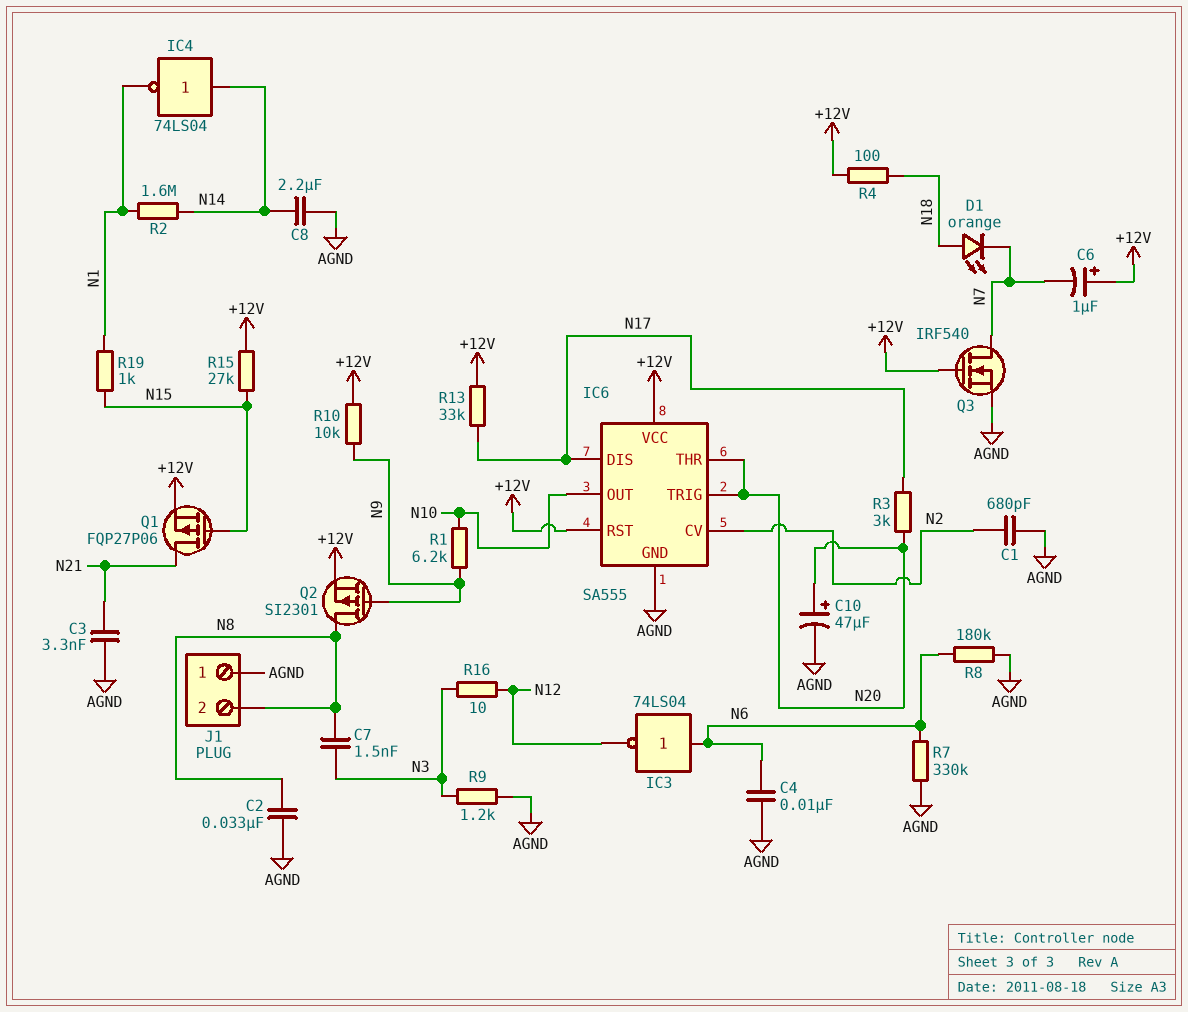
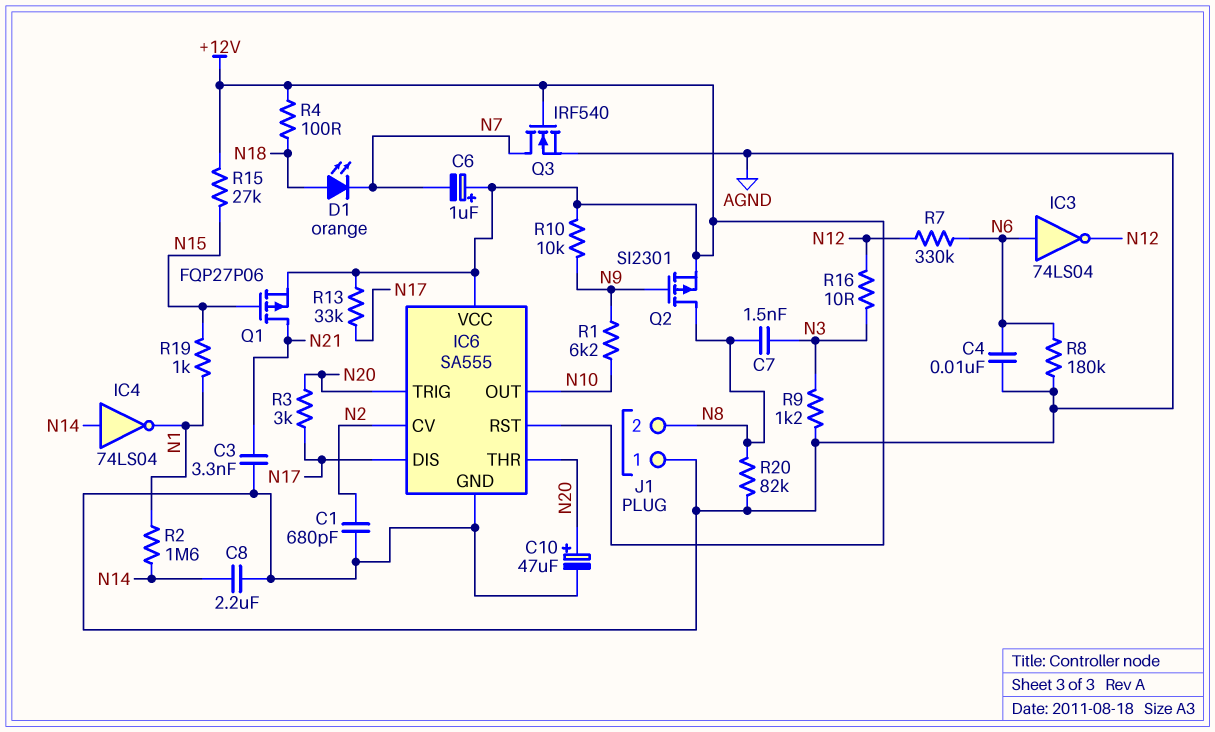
C2: 33nF (AGND, N8) -> none
R7: 330k (AGND, N6) -> 330k (N6, N12)
R20: none -> 82k (AGND, N8)

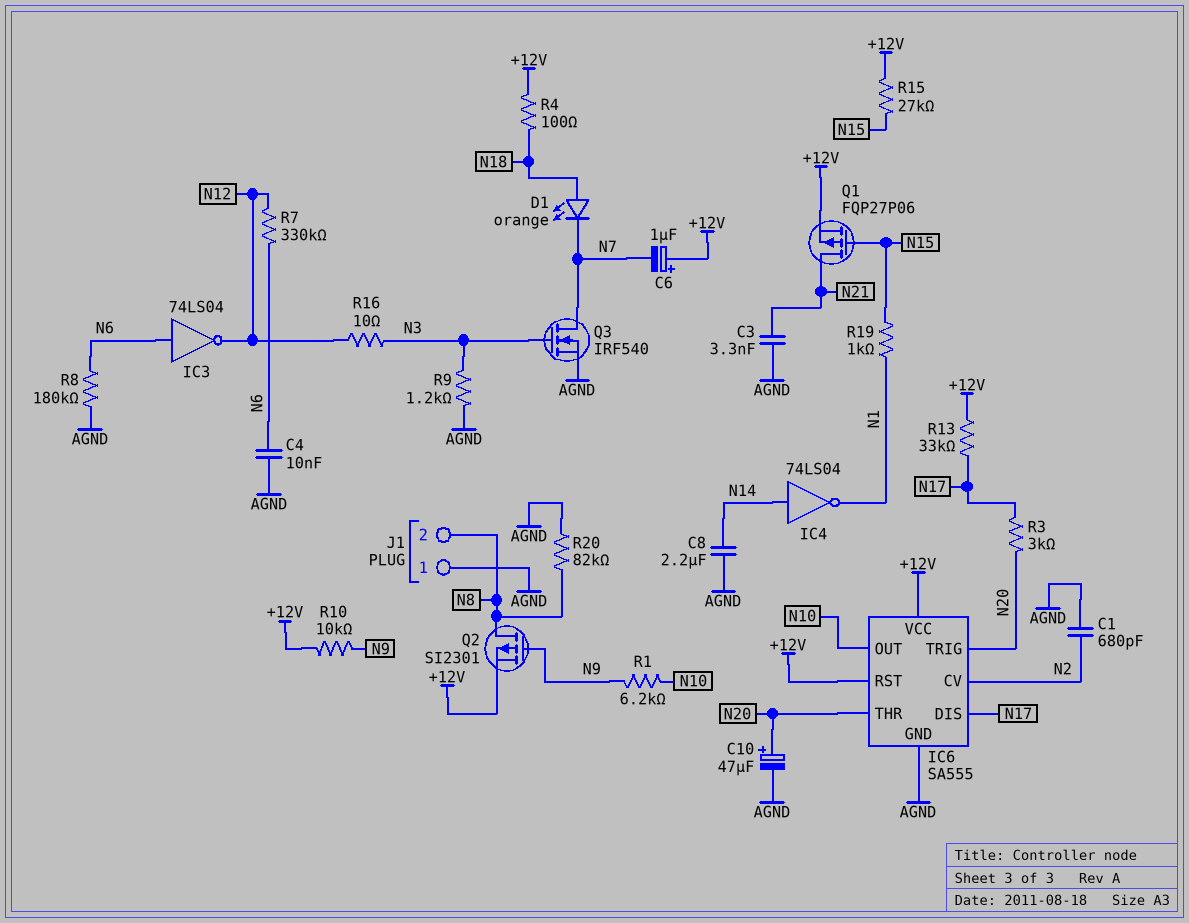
C7: 1.5nF (N3, N8) -> none
Q3: NMOS IRF540 (G +12V, D N7, S AGND) -> NMOS IRF540 (G N3, D N7, S AGND)
R2: 1.6M (N1, N14) -> none

